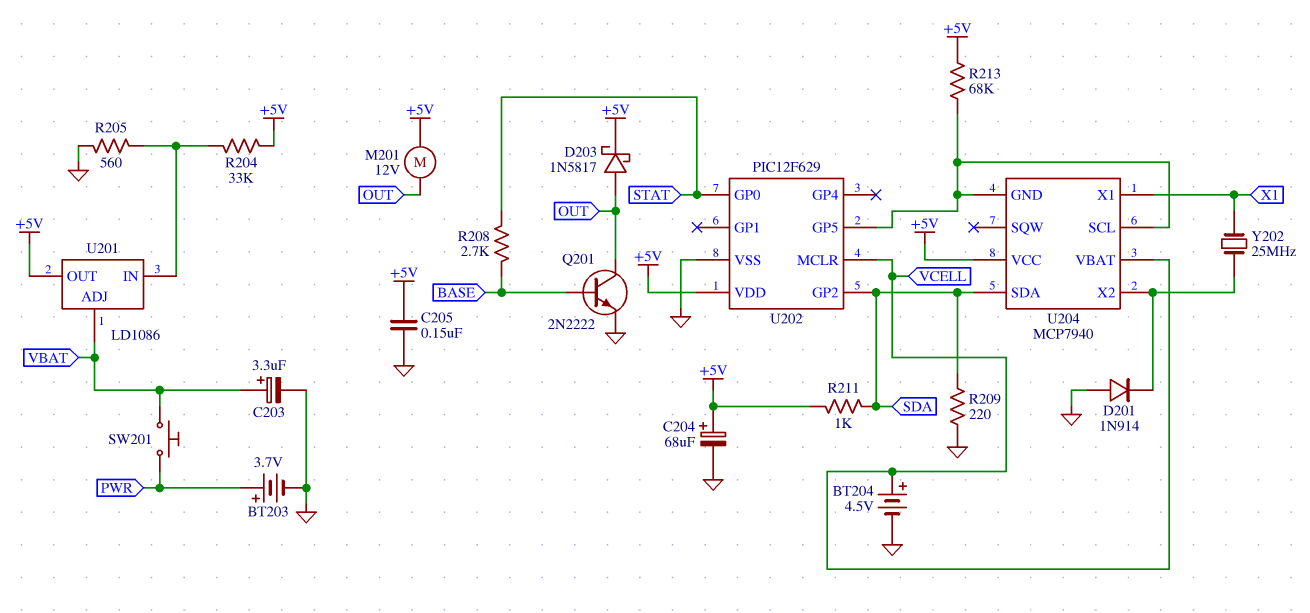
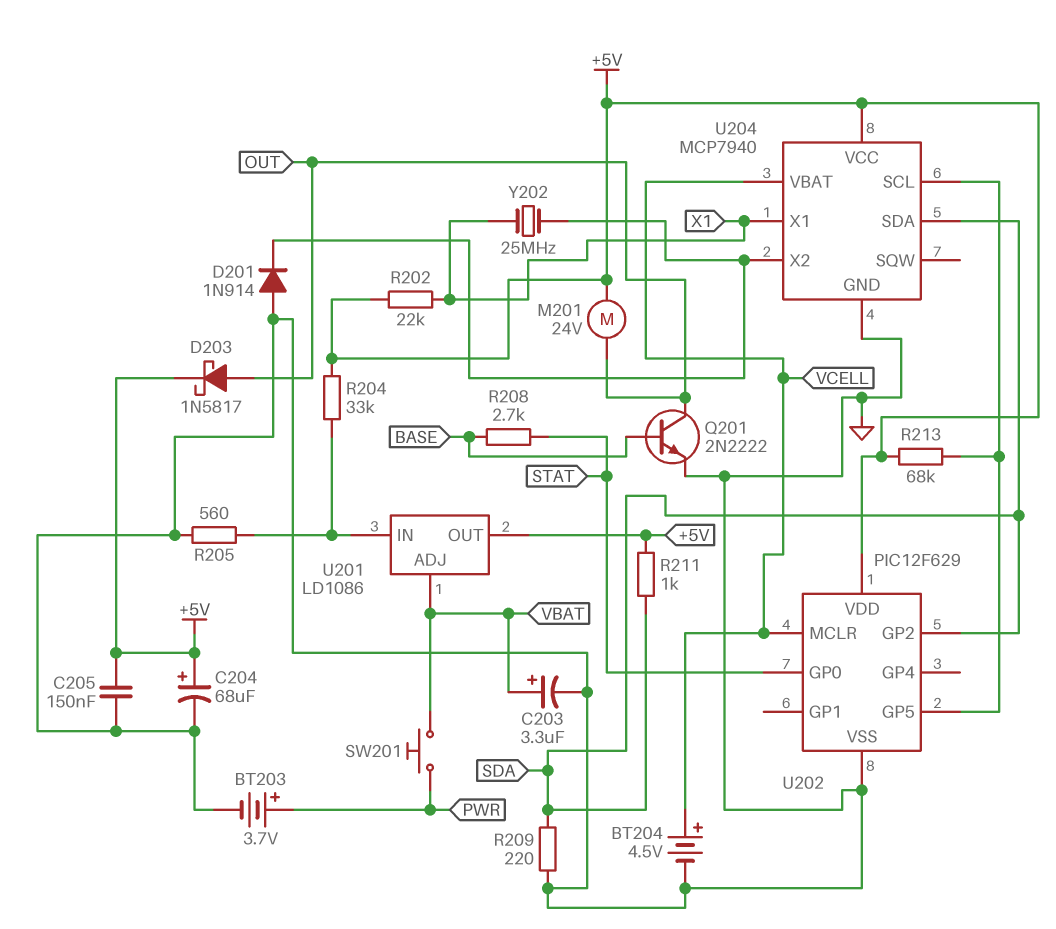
M201: motor 12V (+5V, OUT) -> motor 24V (+5V, OUT)
R202: none -> 22k (+5V, X1)
U204 pin GND: U202/GP5 -> GND

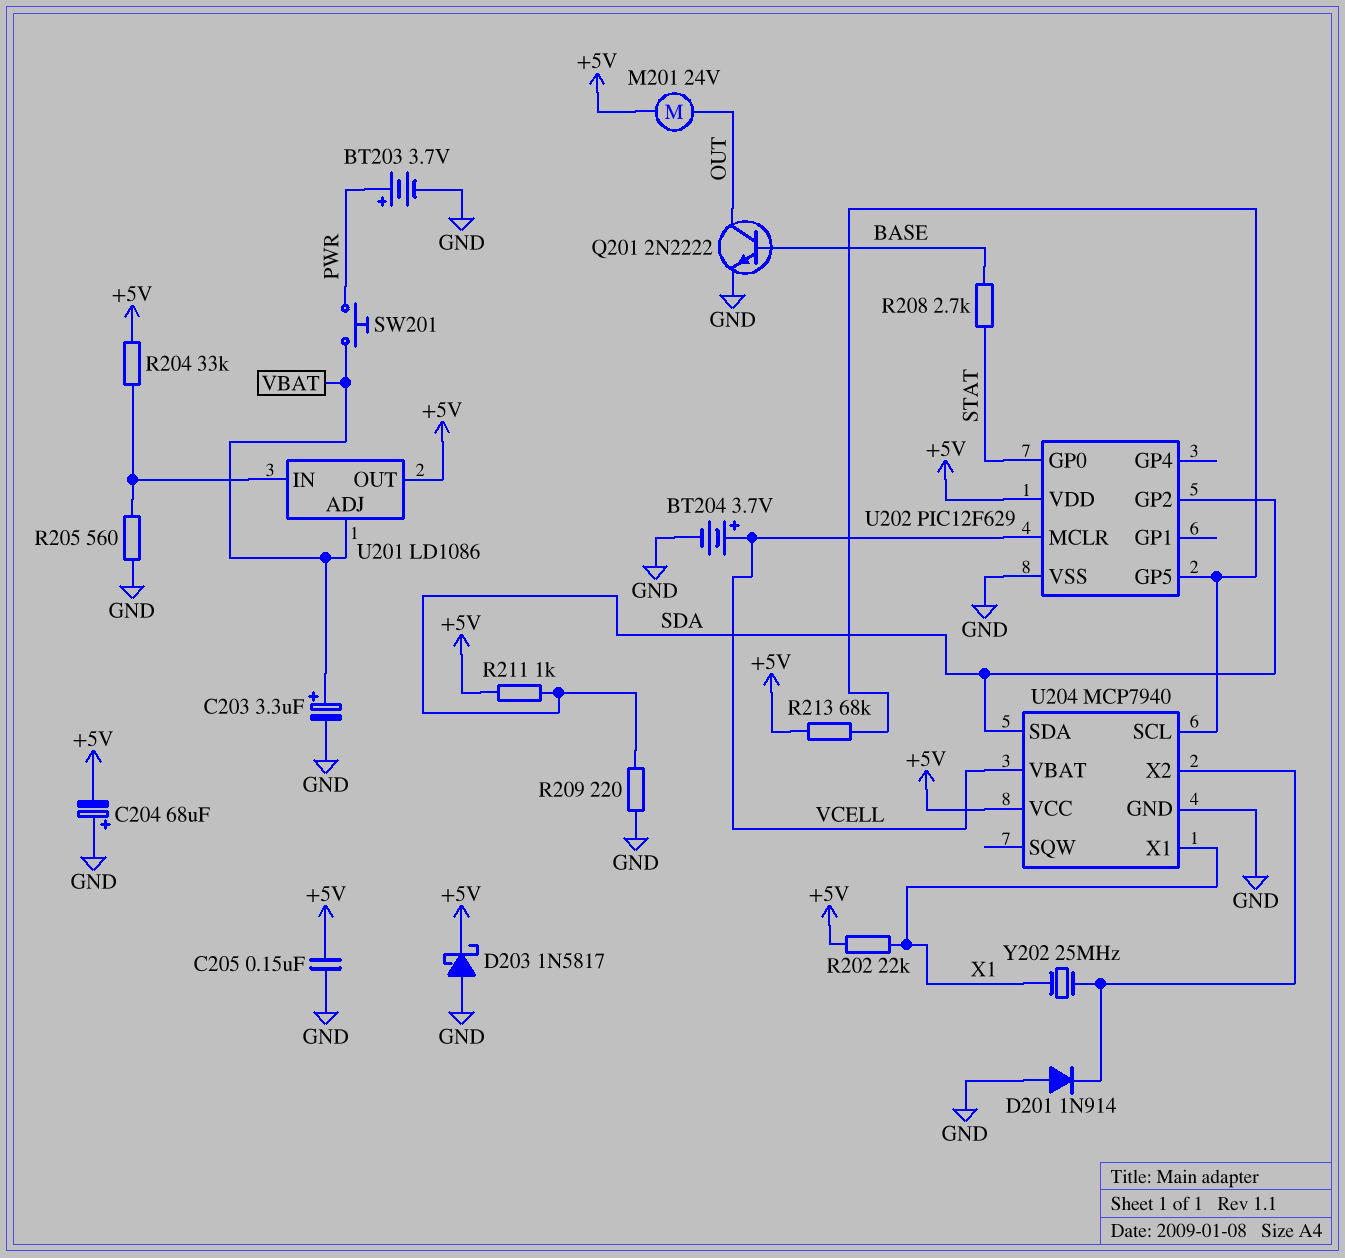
BT204: 4.5V (plus VCELL, minus GND) -> 3.7V (plus VCELL, minus GND)
C204: 68uF (plus +5V, minus GND) -> 68uF (plus GND, minus +5V)
D203: schottky 1N5817 (A OUT, K +5V) -> schottky 1N5817 (A GND, K +5V)

